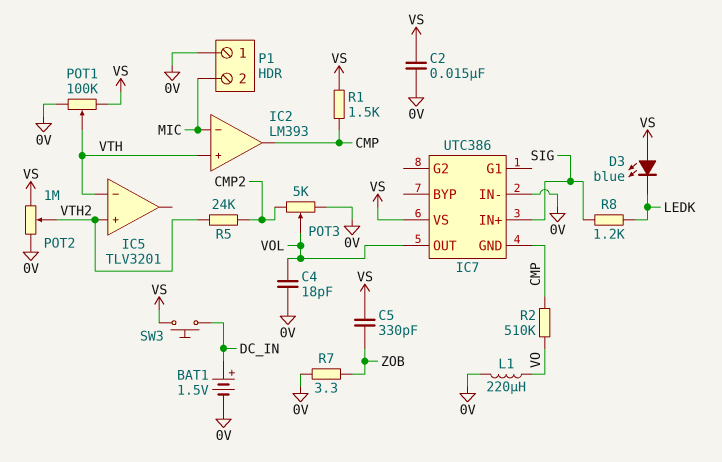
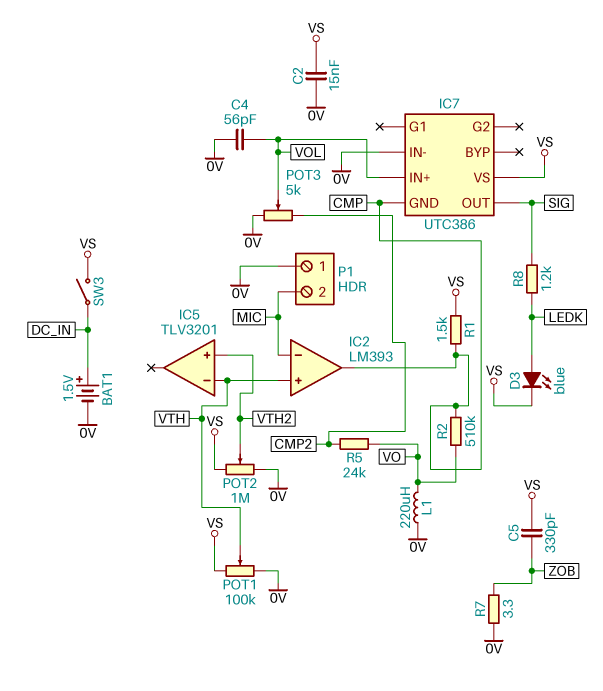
C4: 18pF (0V, VOL) -> 56pF (0V, VOL)
D3: LED blue (A VS, K LEDK) -> LED blue (A LEDK, K VS)
IC7 pin IN+: SIG -> VOL
IC7 pin OUT: VOL -> SIG
R5: 24k (CMP2, VTH2) -> 24k (CMP2, VO)
SW3: button (DC_IN, VS) -> switch (DC_IN, VS)

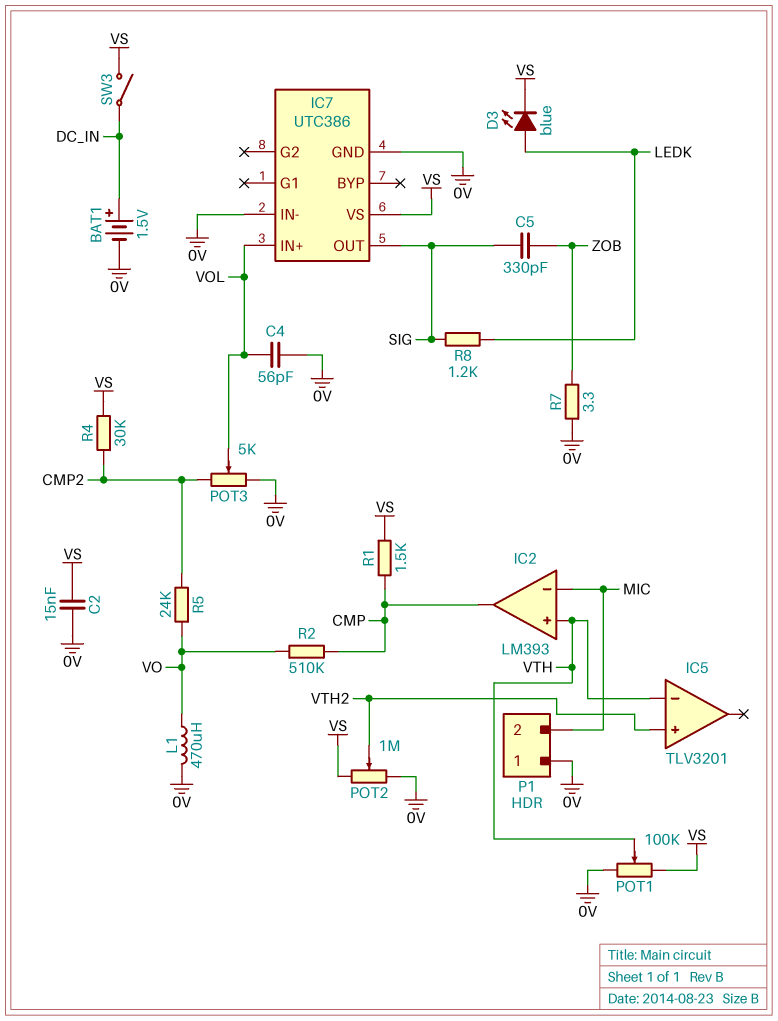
C5: 330pF (VS, ZOB) -> 330pF (SIG, ZOB)
IC7 pin GND: CMP -> 0V
L1: 220uH (0V, VO) -> 470uH (0V, VO)
R4: none -> 30k (CMP2, VS)

